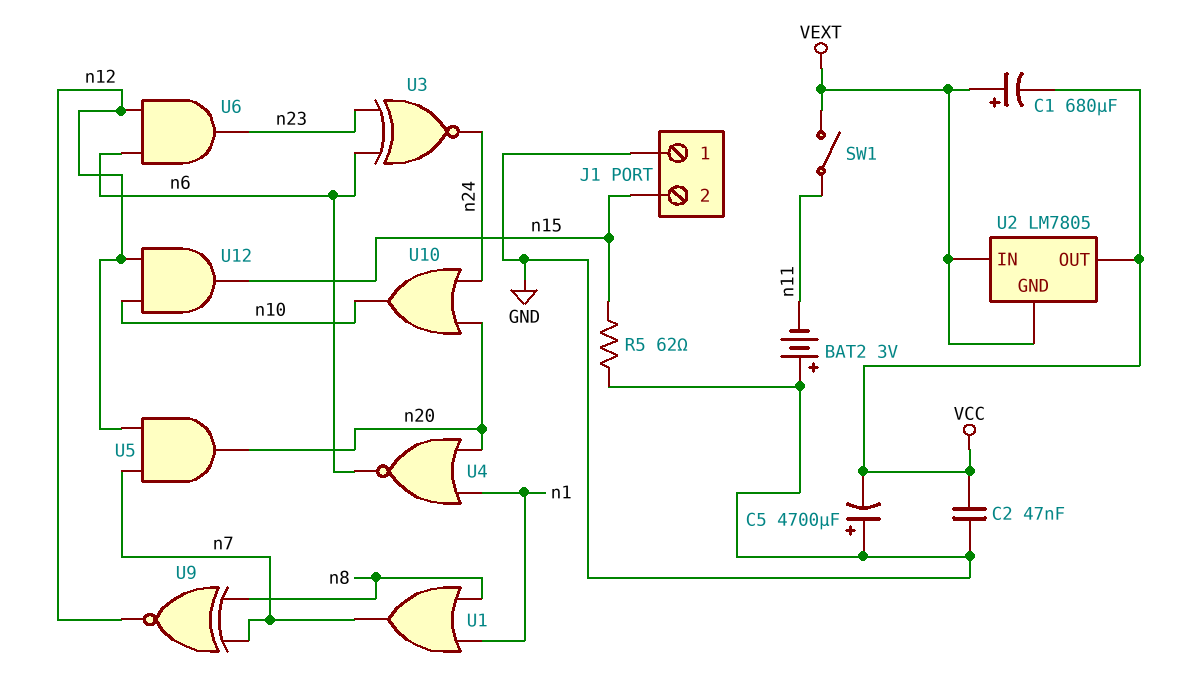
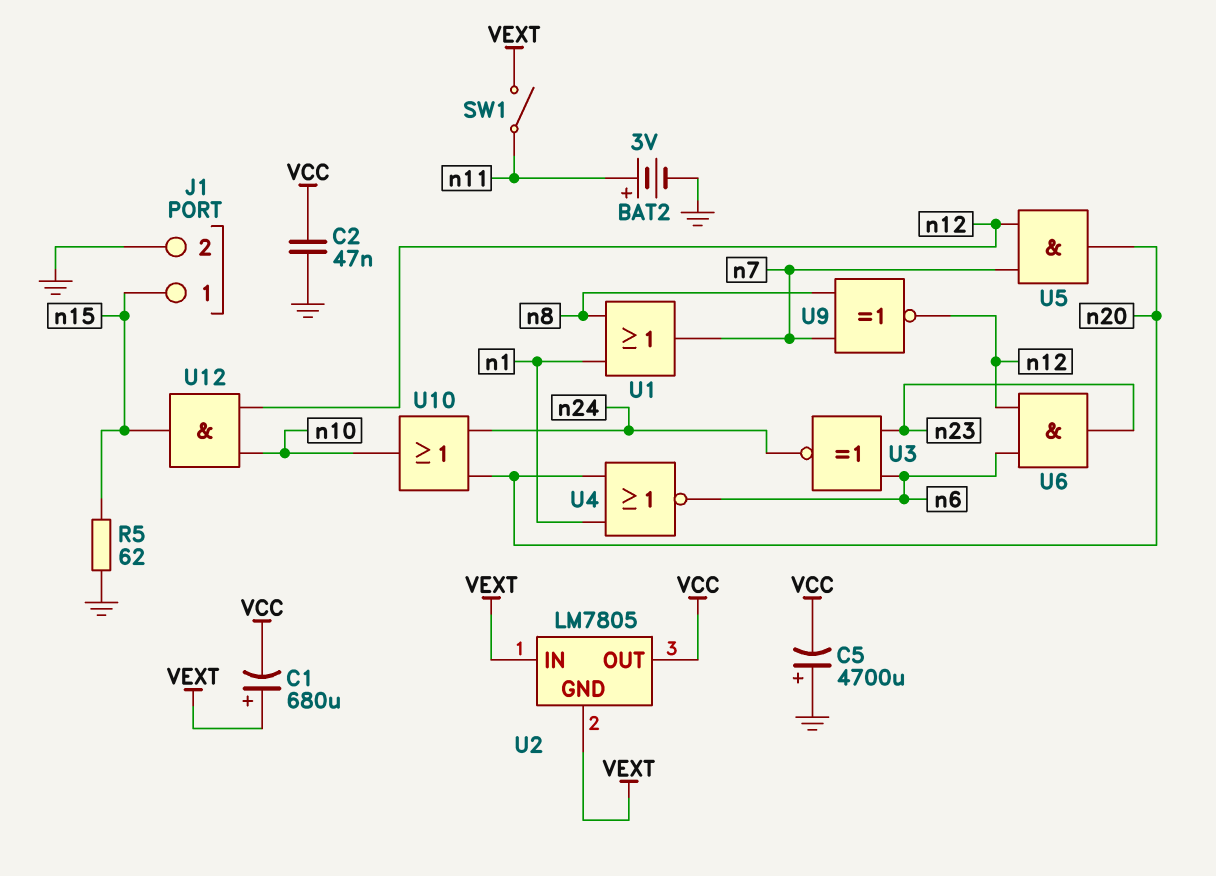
BAT2: 3V (plus GND, minus n11) -> 3V (plus n11, minus GND)
J1 pin 1: GND -> n15
J1 pin 2: n15 -> GND

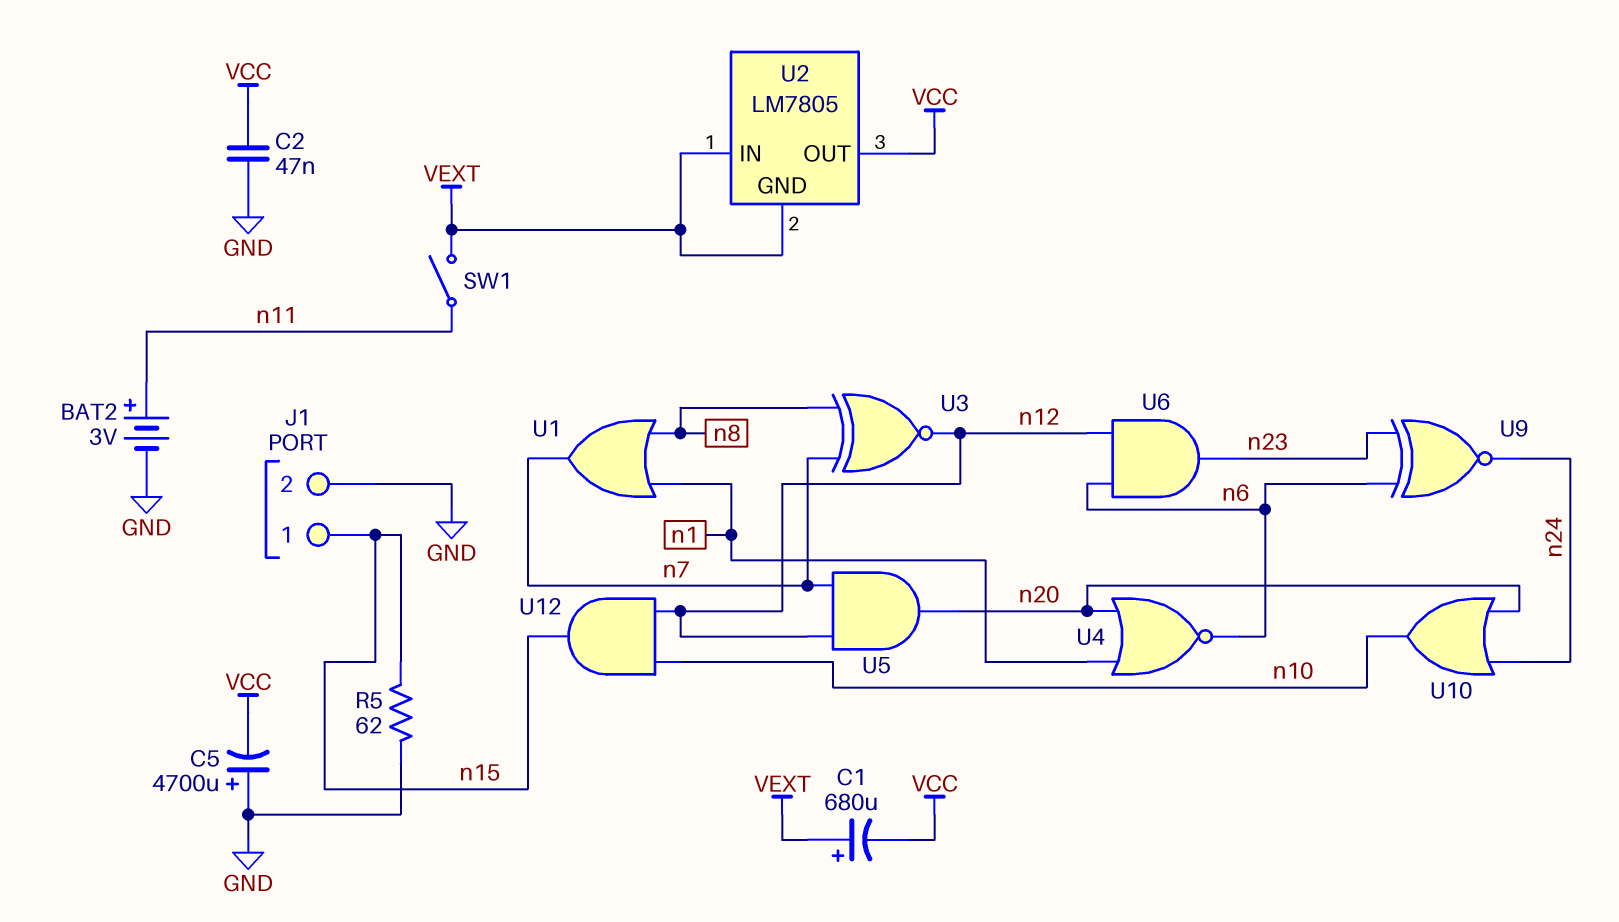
U3: XNOR (in n6, in n23, out n24) -> XNOR (in n7, in n8, out n12)
U9: XNOR (in n7, in n8, out n12) -> XNOR (in n6, in n23, out n24)

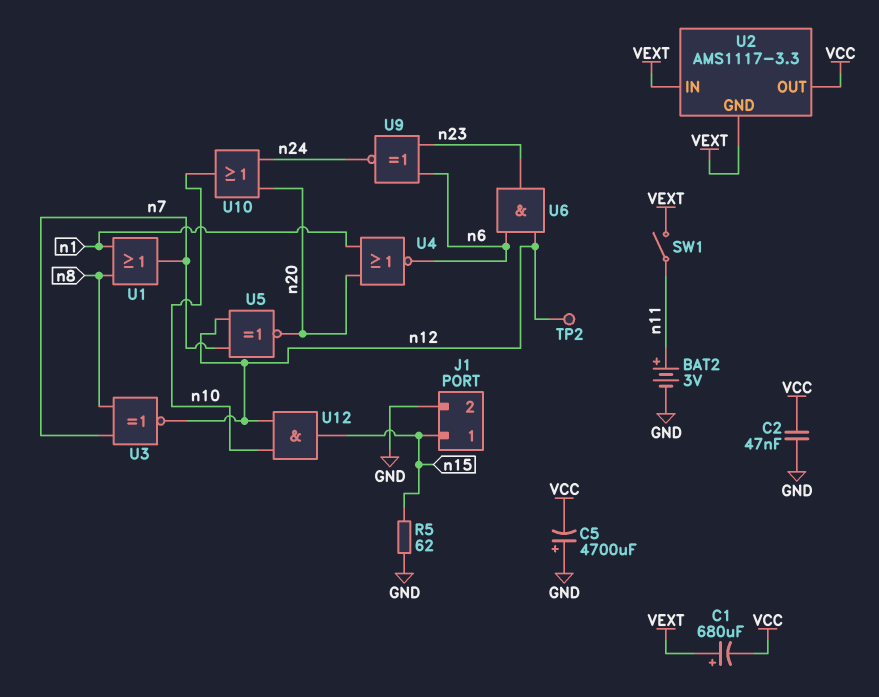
TP2: none -> test point (n12)
U2: LM7805 -> AMS1117-3.3
U5: AND (in n7, in n12, out n20) -> XNOR (in n7, in n12, out n20)

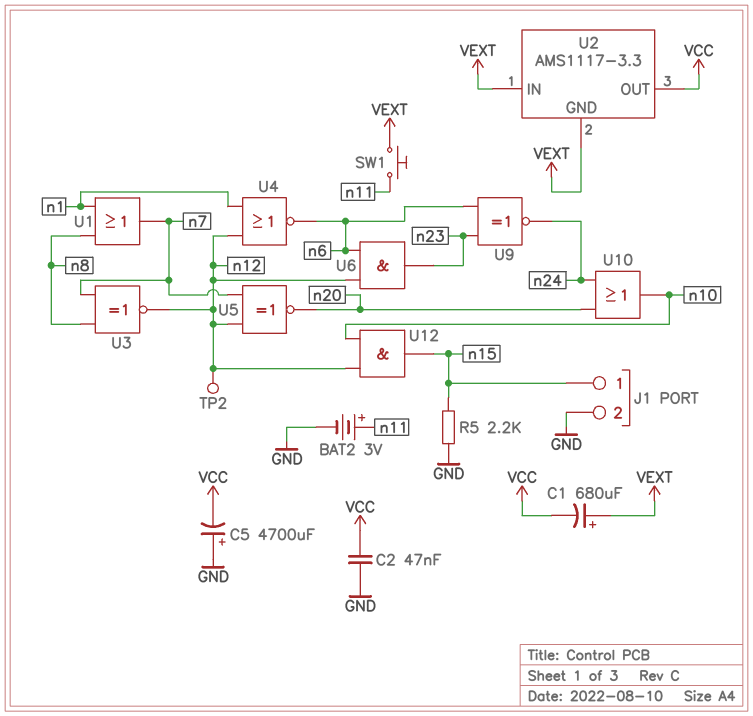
R5: 62 (GND, n15) -> 2.2k (GND, n15)
SW1: switch (VEXT, n11) -> button (VEXT, n11)
U4: NOR (in n1, in n20, out n6) -> NOR (in n1, in n12, out n6)

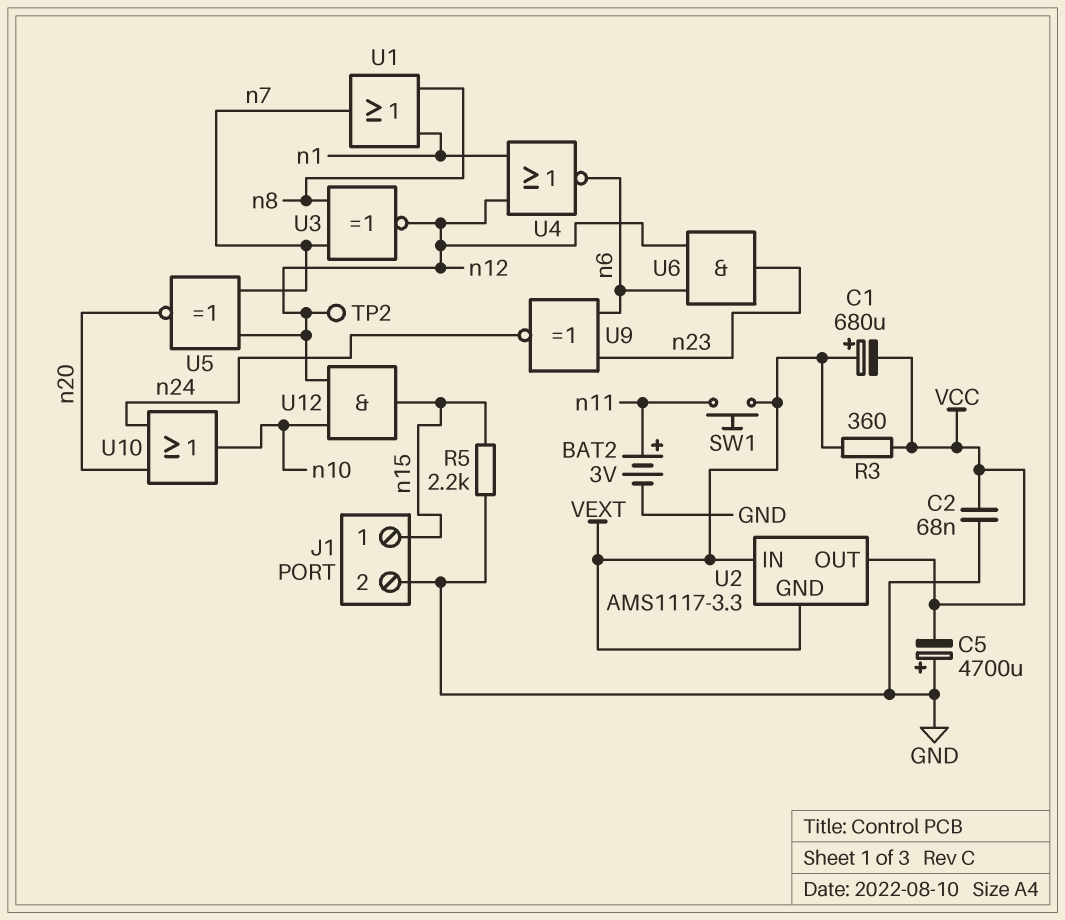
C2: 47nF (GND, VCC) -> 68nF (GND, VCC)
R3: none -> 360 (VCC, VEXT)

